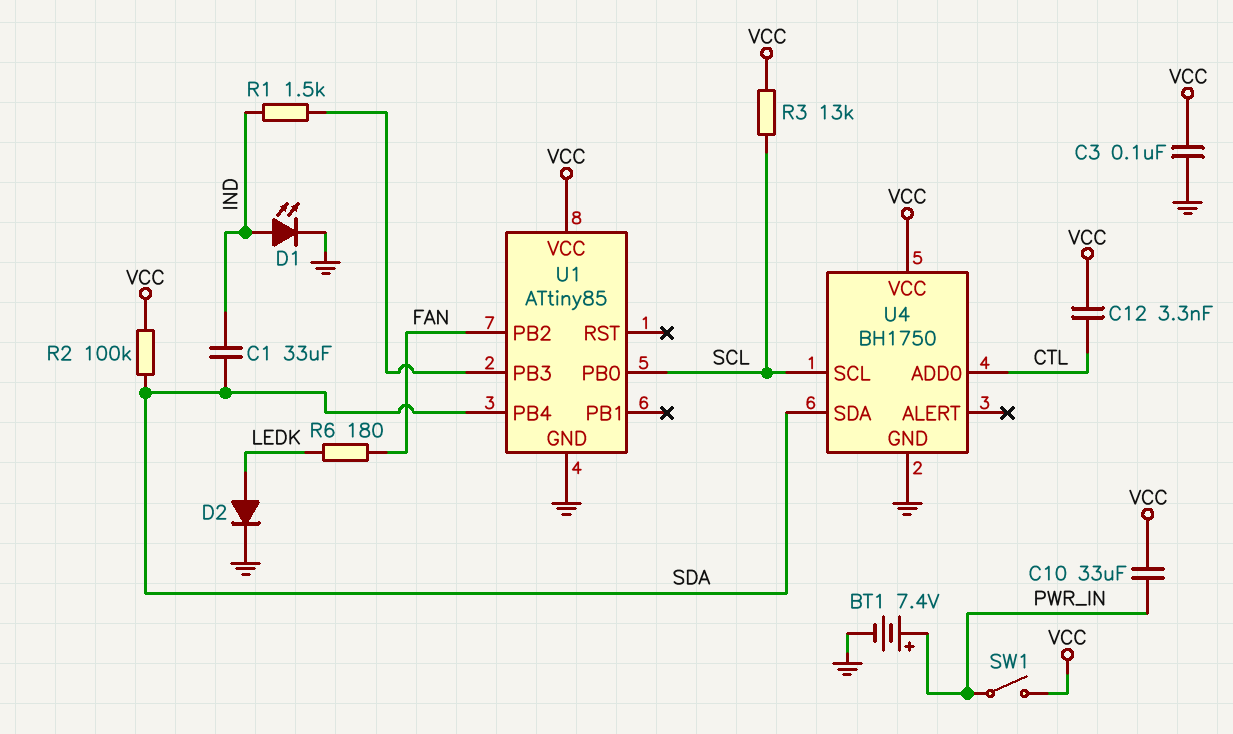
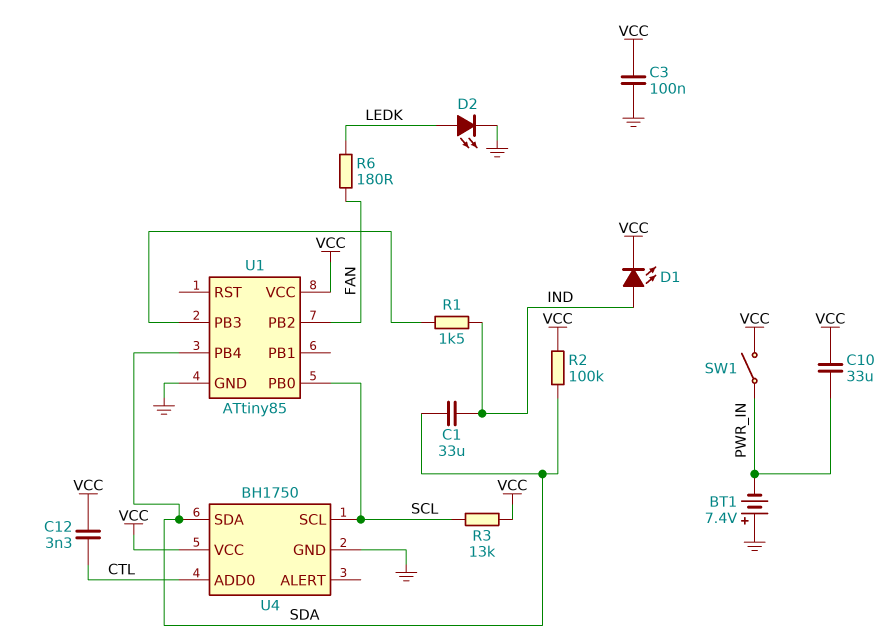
BT1: 7.4V (plus PWR_IN, minus GND) -> 7.4V (plus GND, minus PWR_IN)
D1: LED (A IND, K GND) -> LED (A IND, K VCC)
D2: diode (A LEDK, K GND) -> LED (A LEDK, K GND)

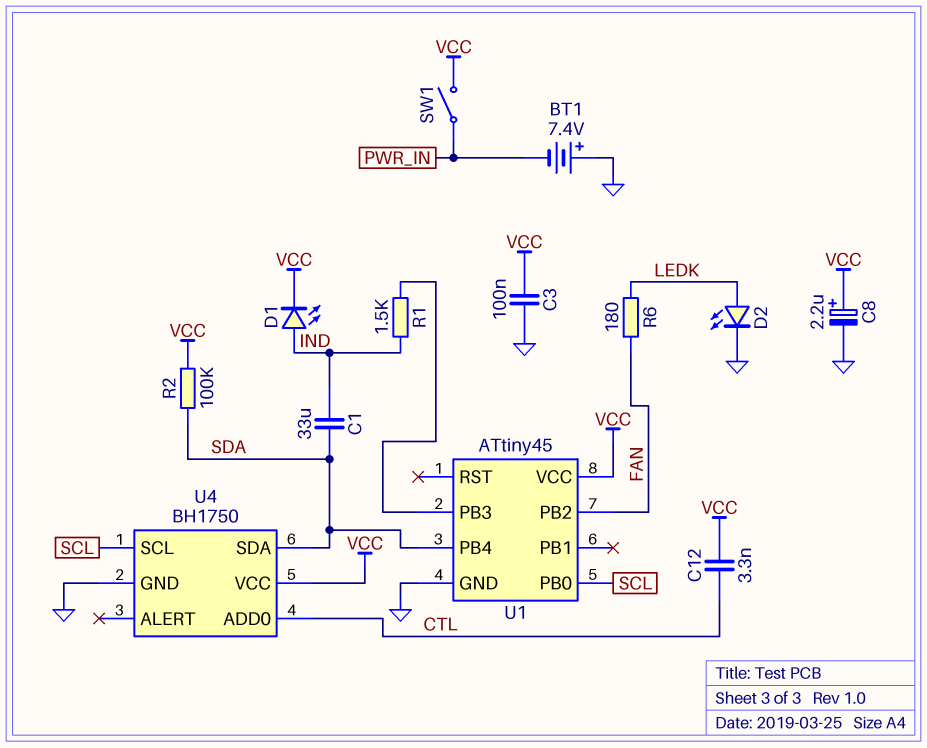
C8: none -> 2.2uF (plus VCC, minus GND)
C10: 33uF (PWR_IN, VCC) -> none
R3: 13k (SCL, VCC) -> none
U1: ATtiny85 -> ATtiny45

